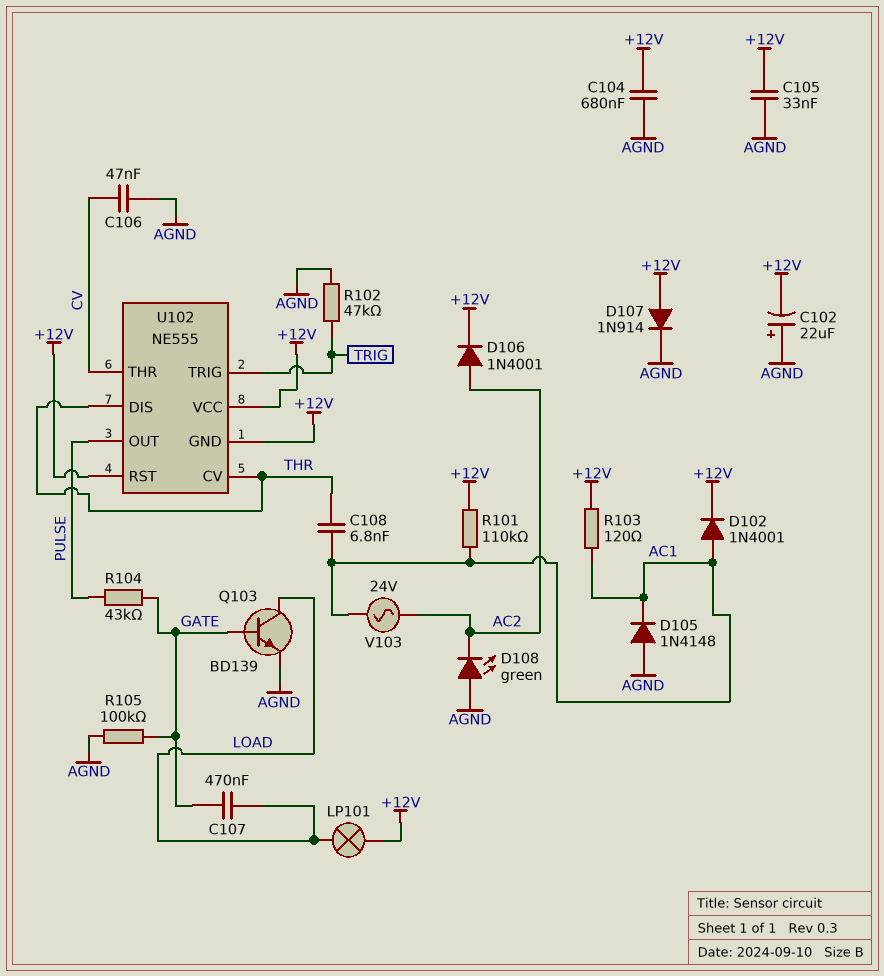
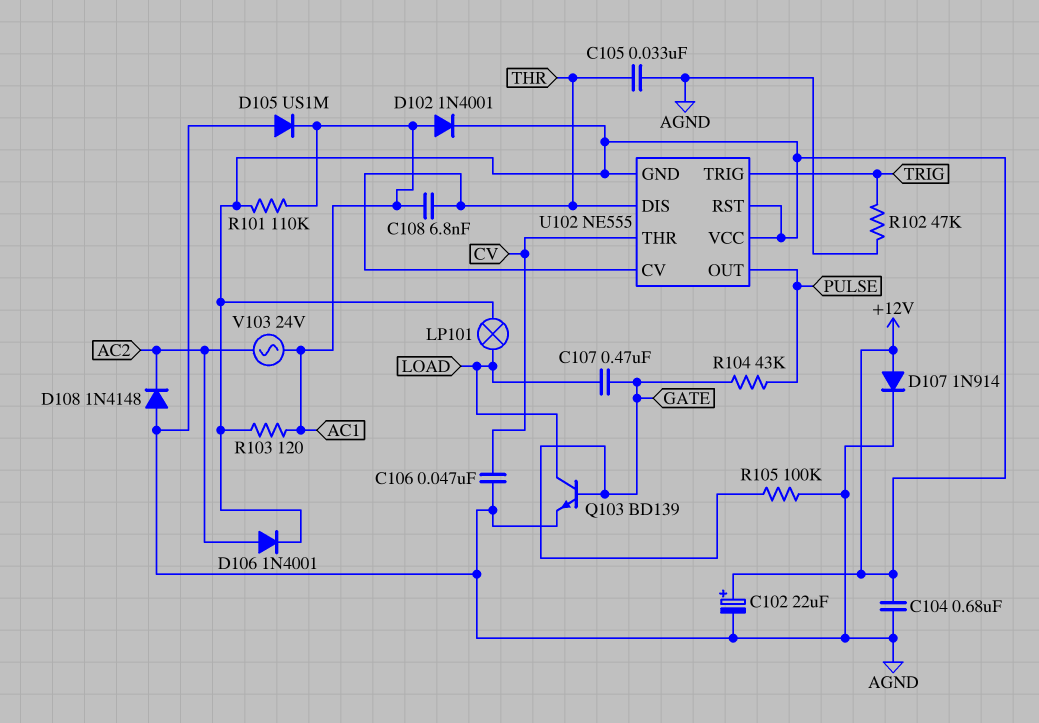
C102: 22uF (plus AGND, minus +12V) -> 22uF (plus +12V, minus AGND)
C105: 33nF (+12V, AGND) -> 33nF (AGND, THR)
D105: diode 1N4148 (A AGND, K AC1) -> diode US1M (A AGND, K AC1)
D108: LED green (A AGND, K AC2) -> diode 1N4148 (A AGND, K AC2)

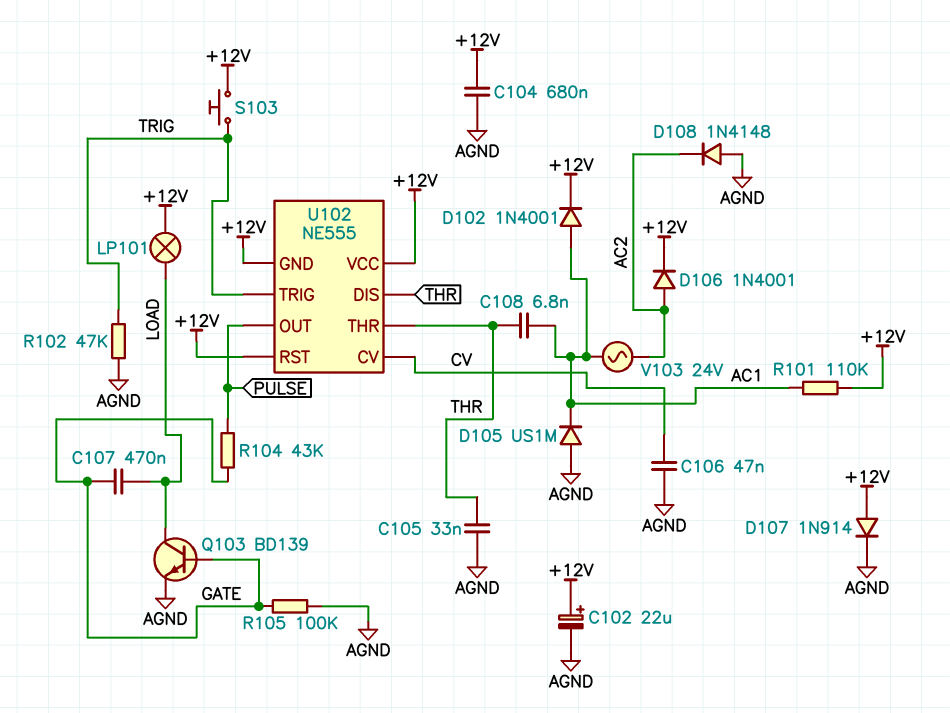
R103: 120 (+12V, AC1) -> none
S103: none -> button (+12V, TRIG)
U102 pin CV: THR -> CV
U102 pin THR: CV -> THR

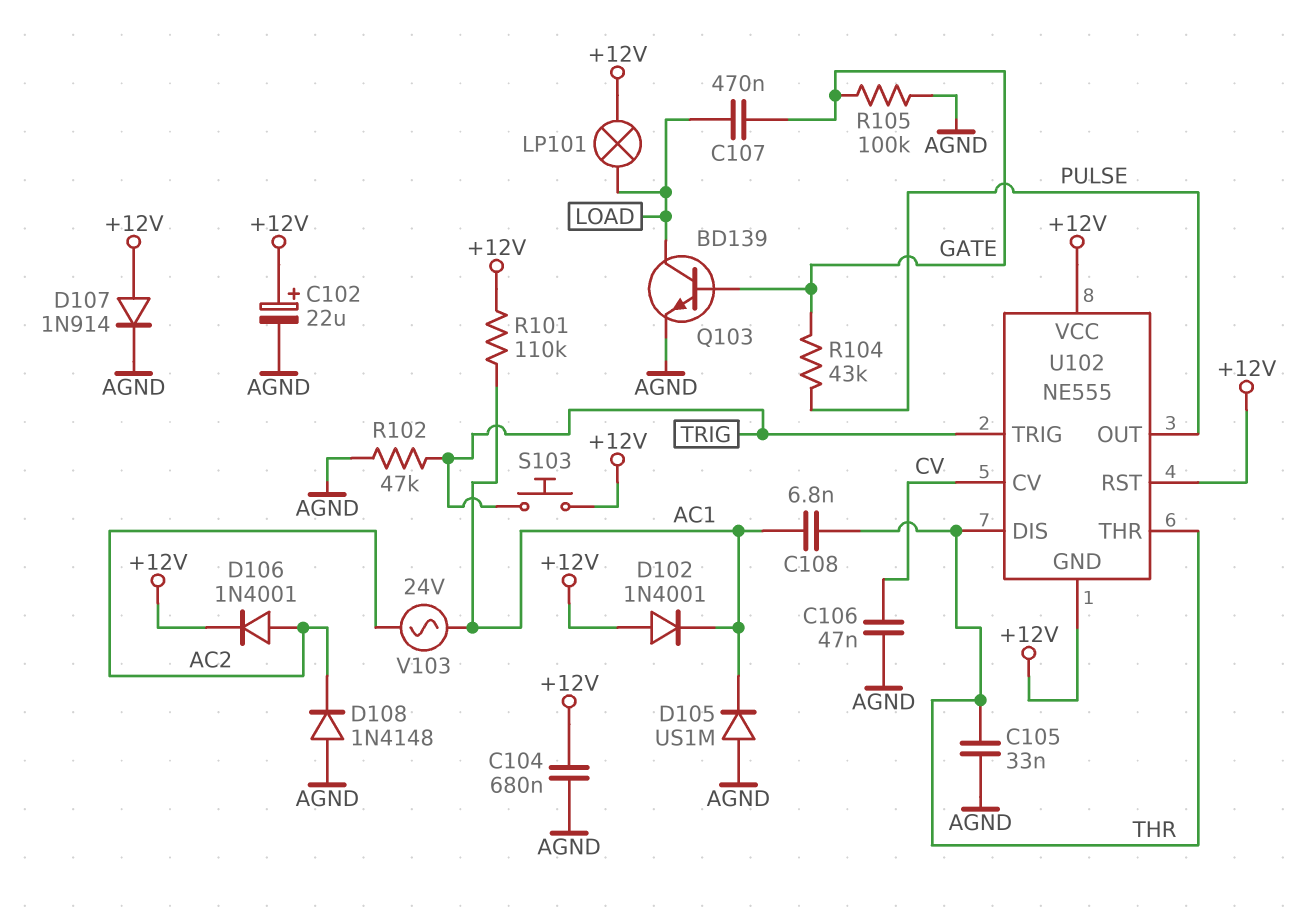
D102: diode 1N4001 (A AC1, K +12V) -> diode 1N4001 (A +12V, K AC1)

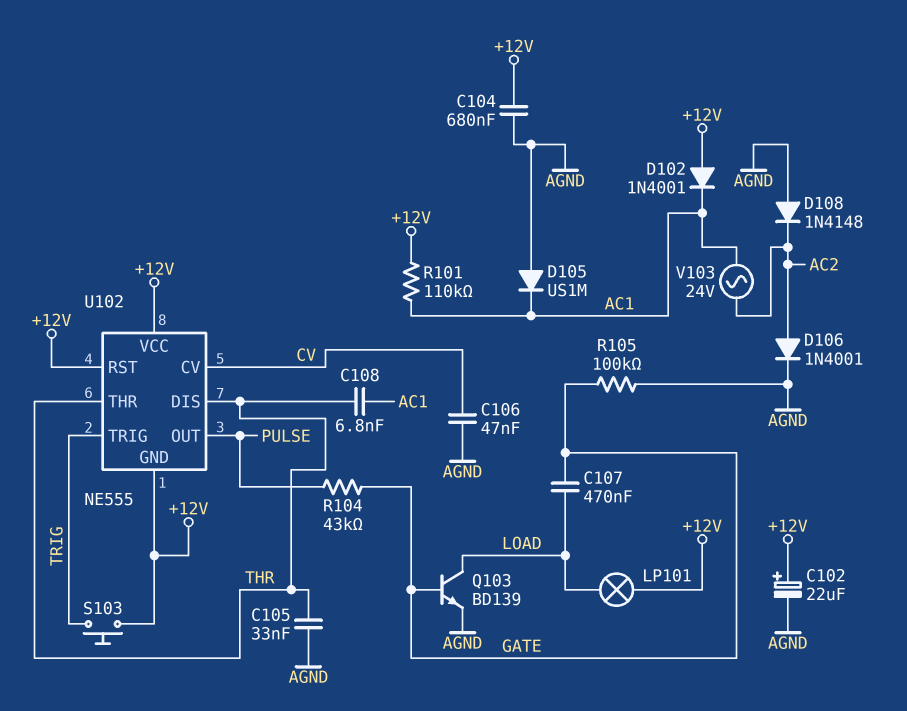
D106: diode 1N4001 (A AC2, K +12V) -> diode 1N4001 (A AC2, K AGND)
D107: diode 1N914 (A +12V, K AGND) -> none
R102: 47k (AGND, TRIG) -> none

